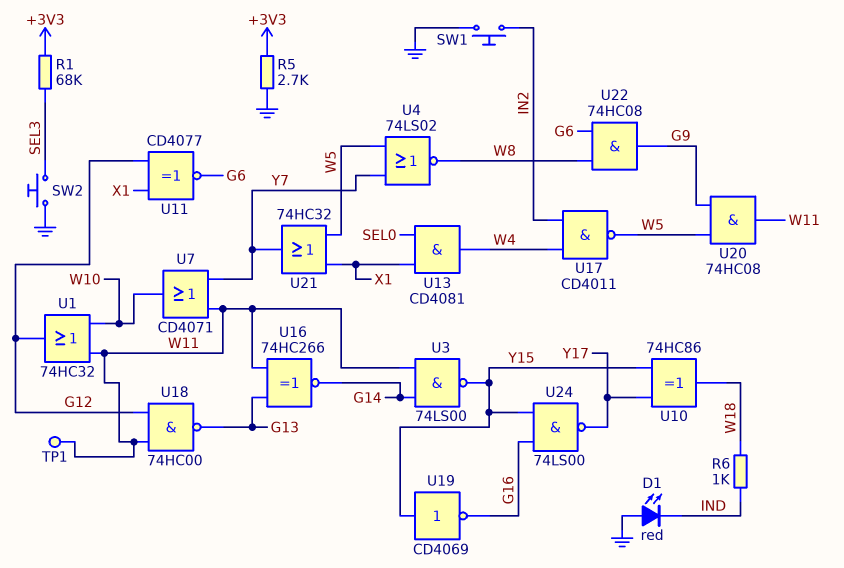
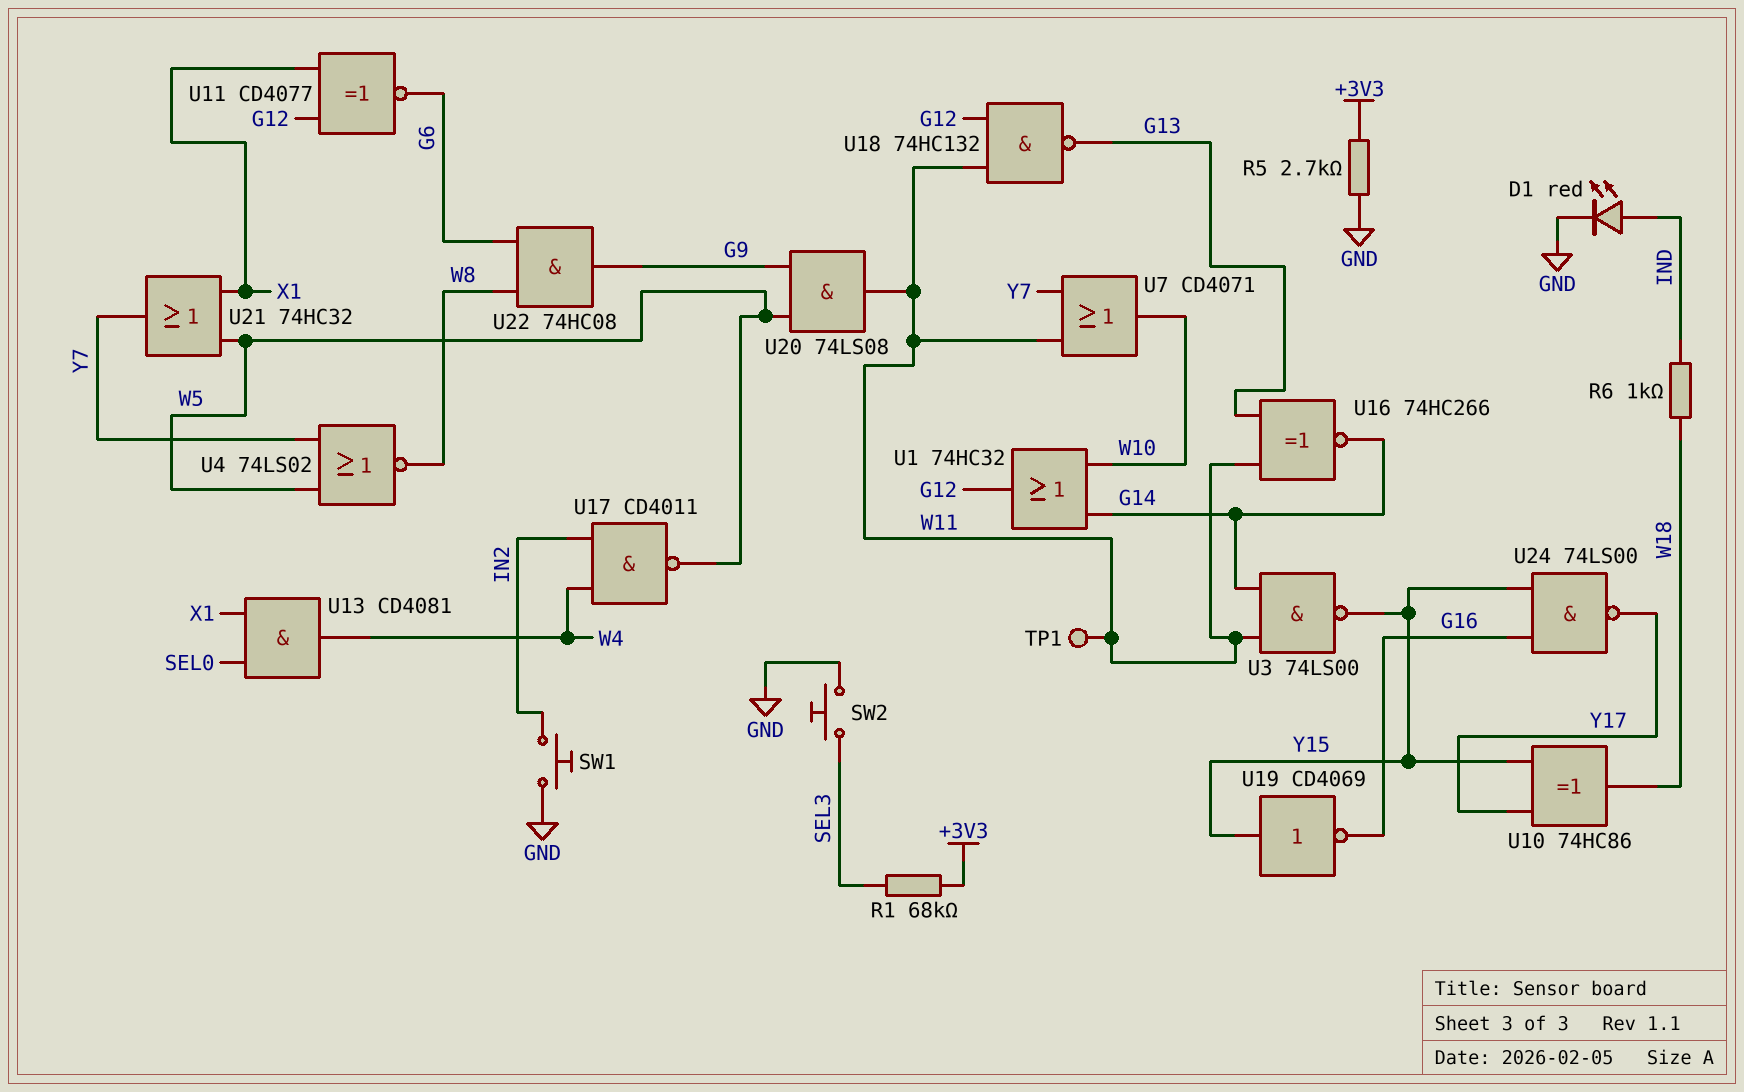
D1: LED red (A GND, K IND) -> LED red (A IND, K GND)
U1: OR 74HC32 (in W10, in W11, out G12) -> OR 74HC32 (in G14, in W10, out G12)
U18: NAND 74HC00 (in G12, in W11, out G13) -> NAND 74HC132 (in G12, in W11, out G13)
U20: AND 74HC08 (in G9, in W5, out W11) -> AND 74LS08 (in G9, in W5, out W11)

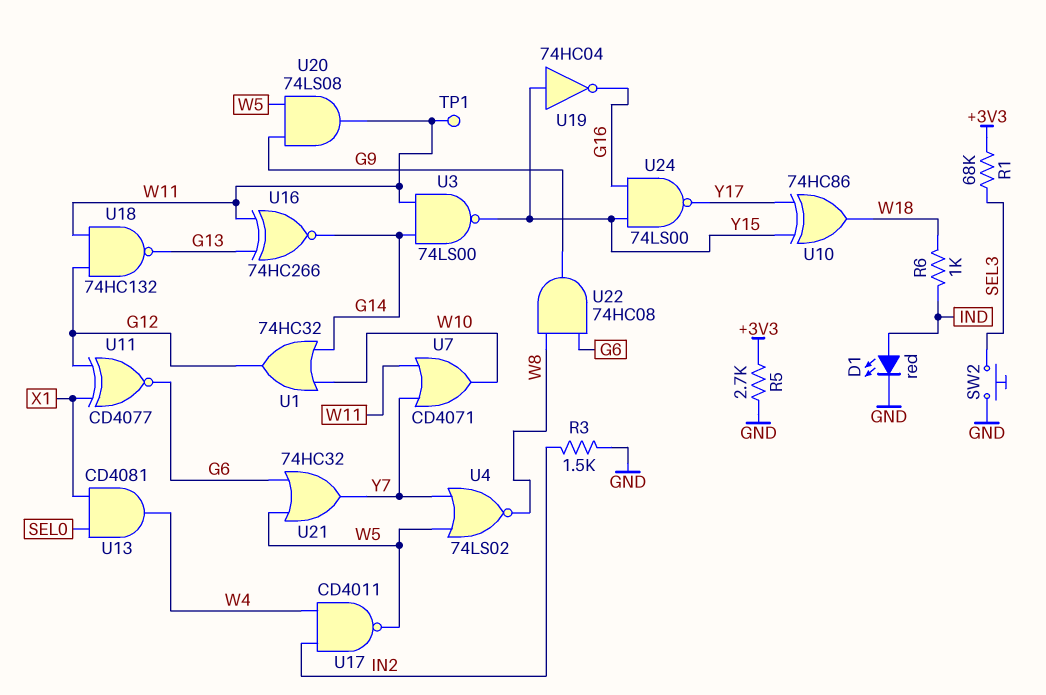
R3: none -> 1.5k (GND, IN2)
SW1: button (GND, IN2) -> none
U19: NOT CD4069 (in Y15, out G16) -> NOT 74HC04 (in Y15, out G16)
U21: OR 74HC32 (in W5, in X1, out Y7) -> OR 74HC32 (in G6, in W5, out Y7)

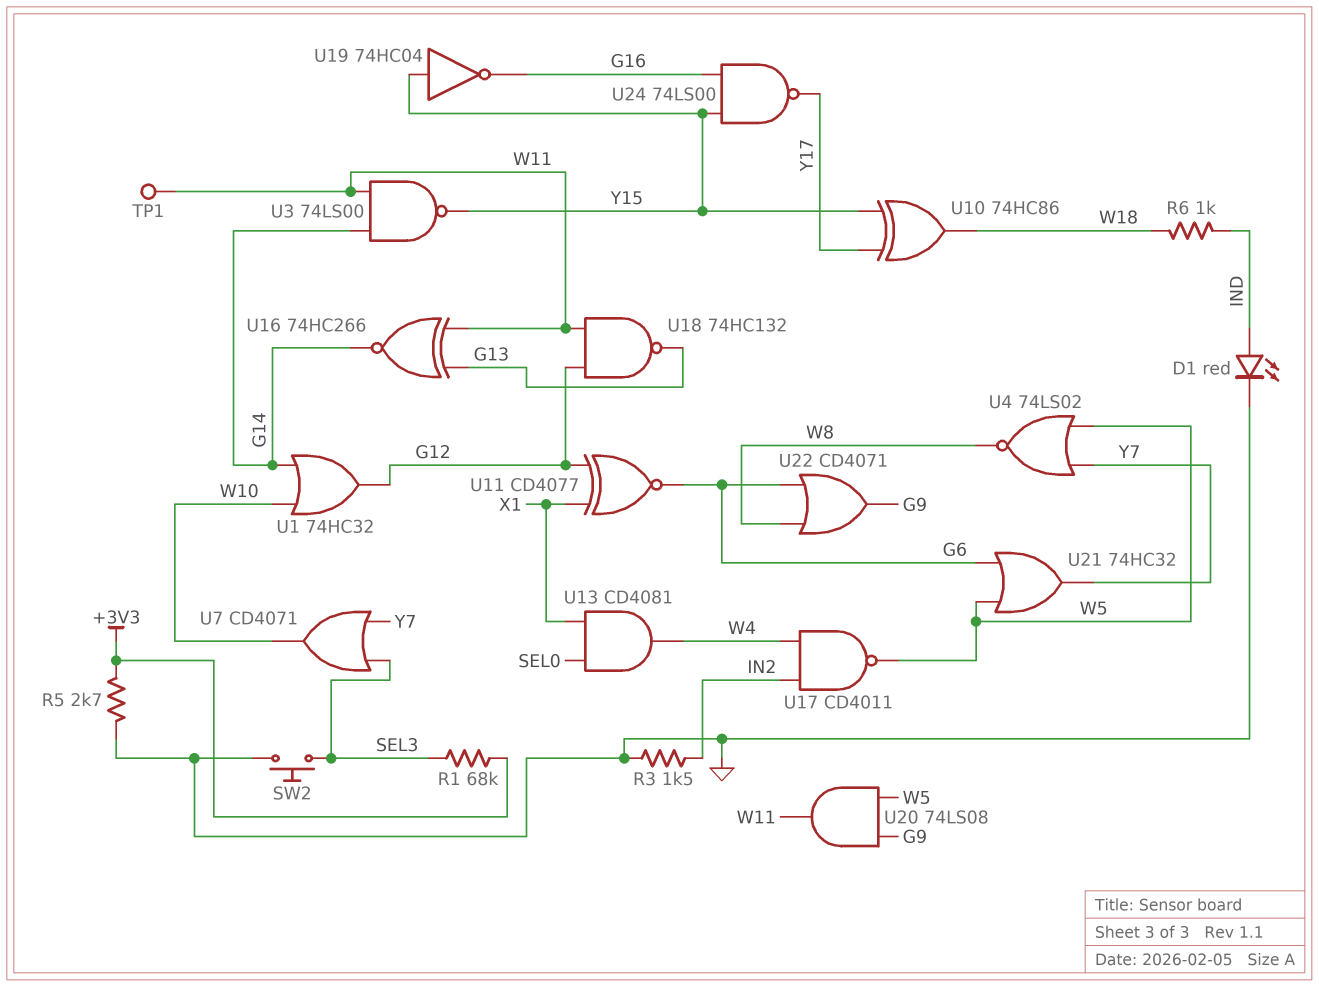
U7: OR CD4071 (in W11, in Y7, out W10) -> OR CD4071 (in SEL3, in Y7, out W10)
U22: AND 74HC08 (in G6, in W8, out G9) -> OR CD4071 (in G6, in W8, out G9)

